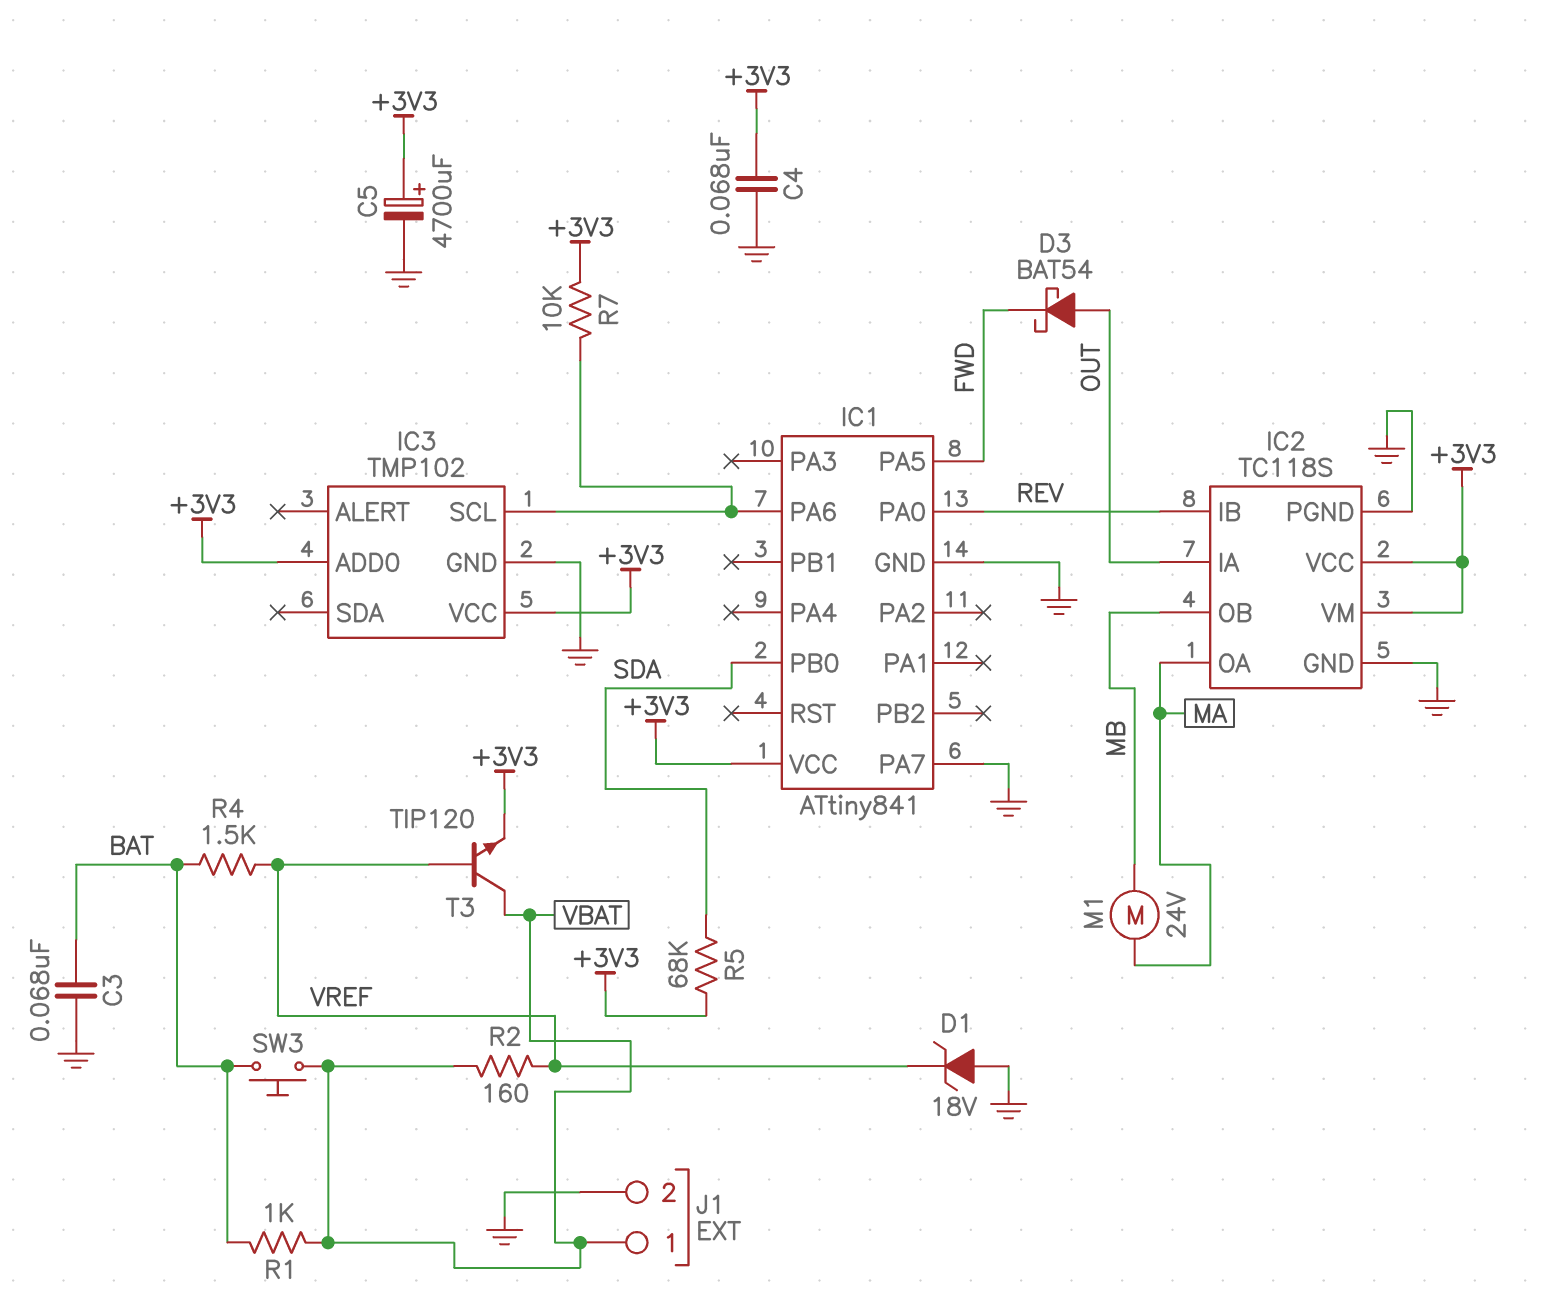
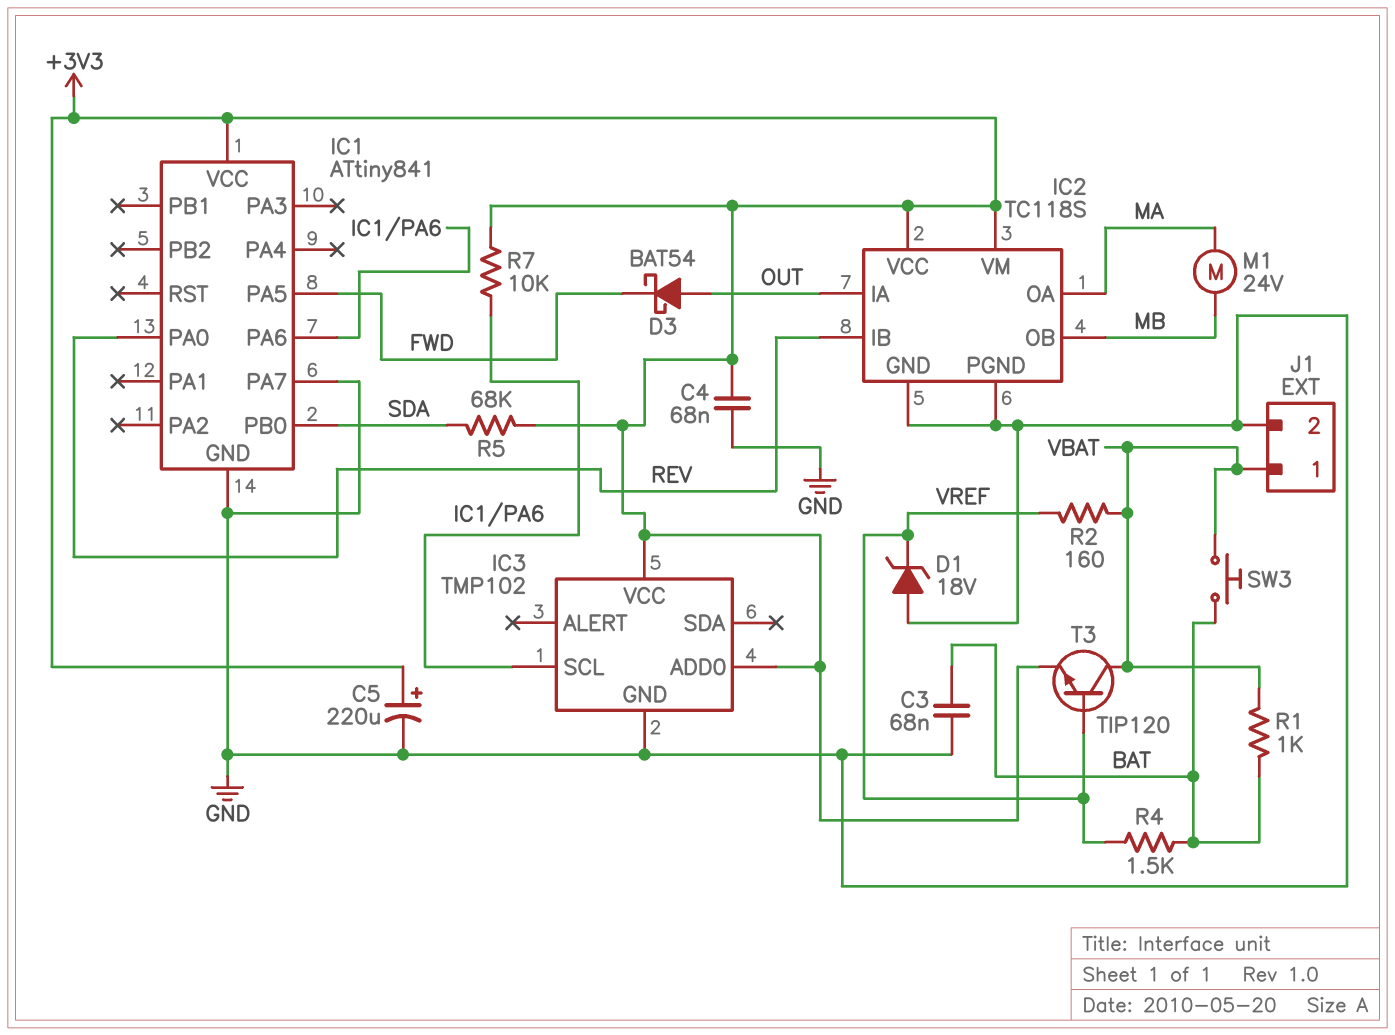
C5: 4700uF (plus +3V3, minus GND) -> 220uF (plus +3V3, minus GND)

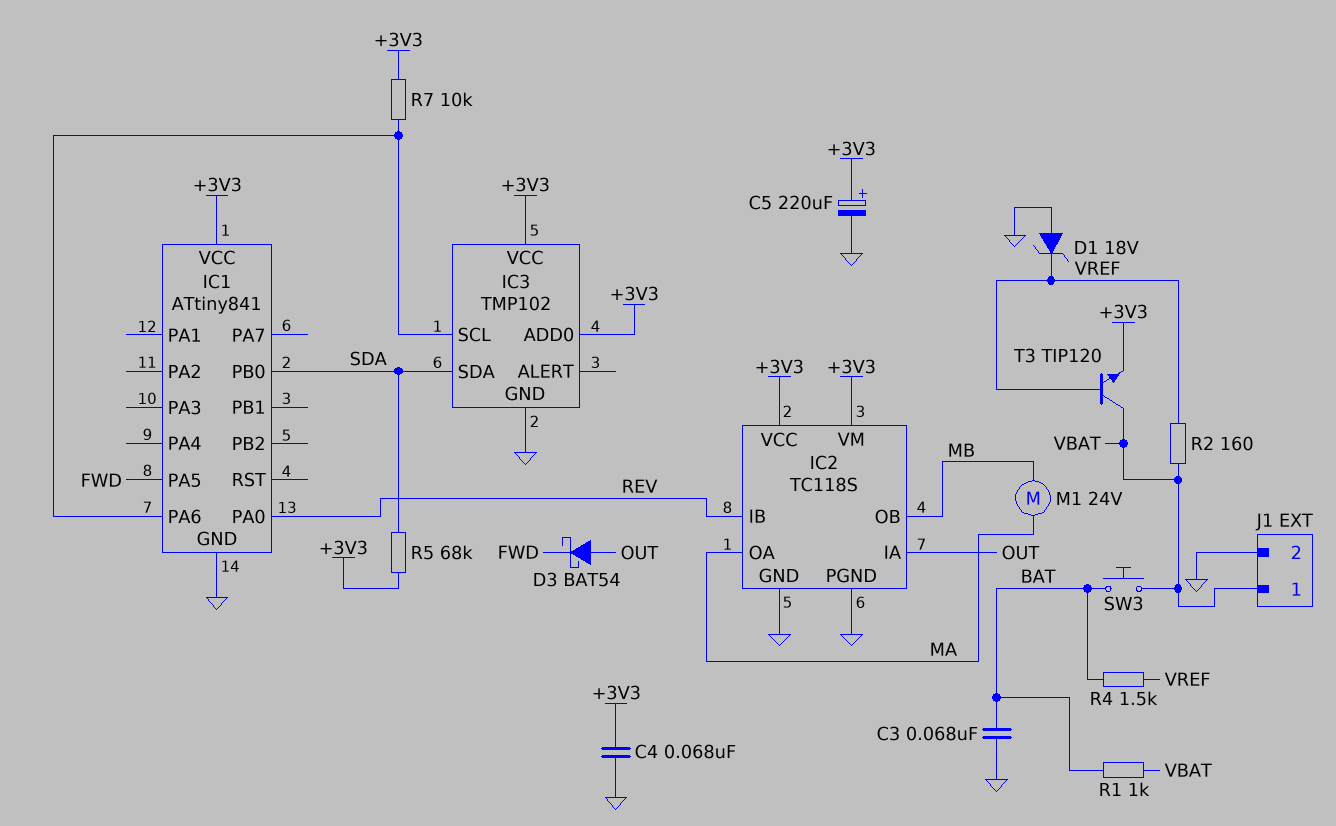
IC1 pin PA7: GND -> none
IC3 pin SDA: none -> SDA

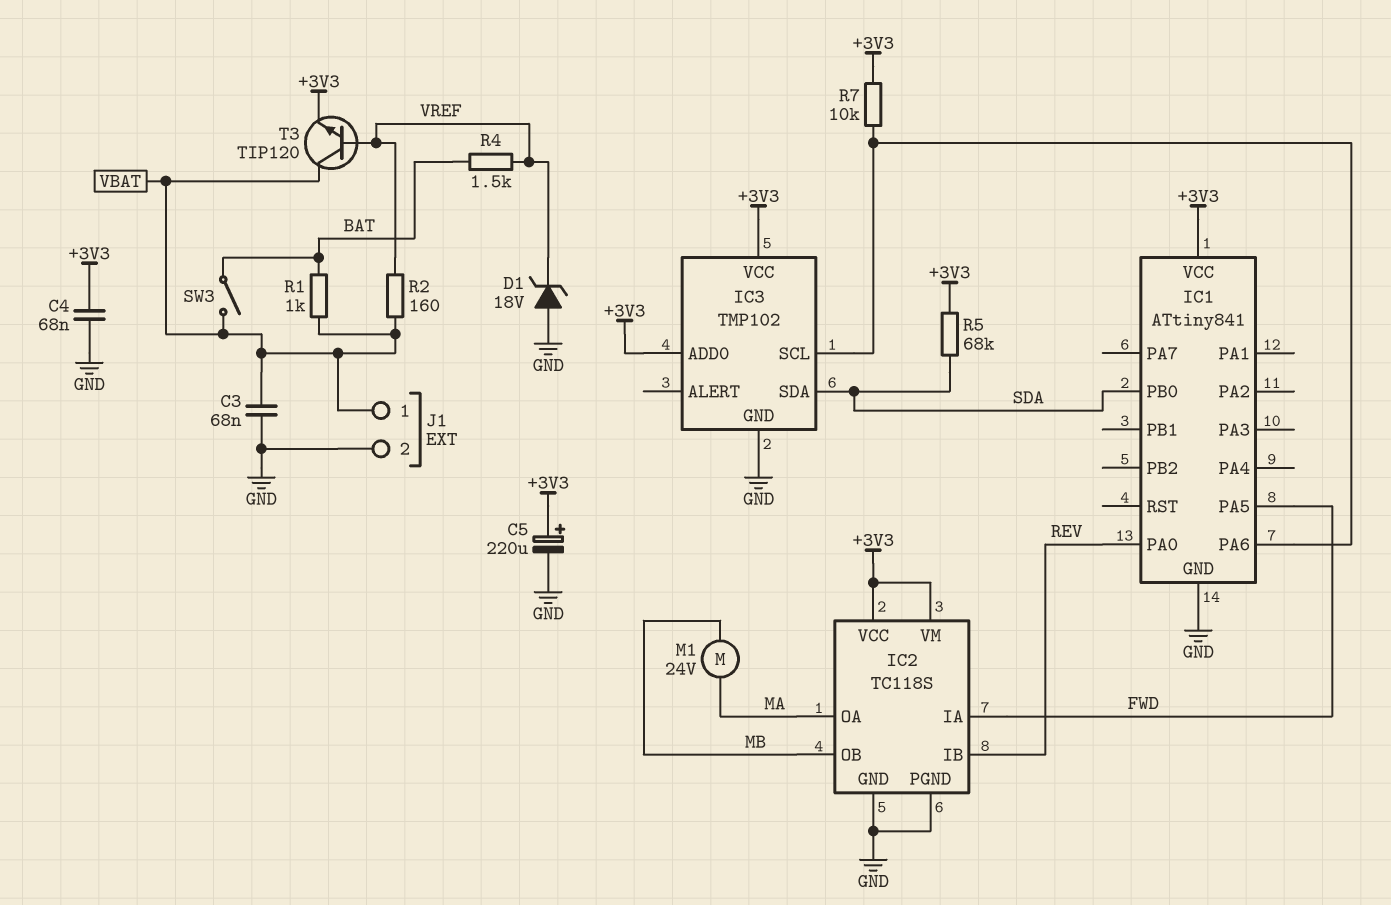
C3: 68nF (BAT, GND) -> 68nF (GND, VBAT)
D3: schottky BAT54 (A OUT, K FWD) -> none
IC2 pin IA: OUT -> FWD
SW3: button (BAT, VBAT) -> switch (BAT, VBAT)

